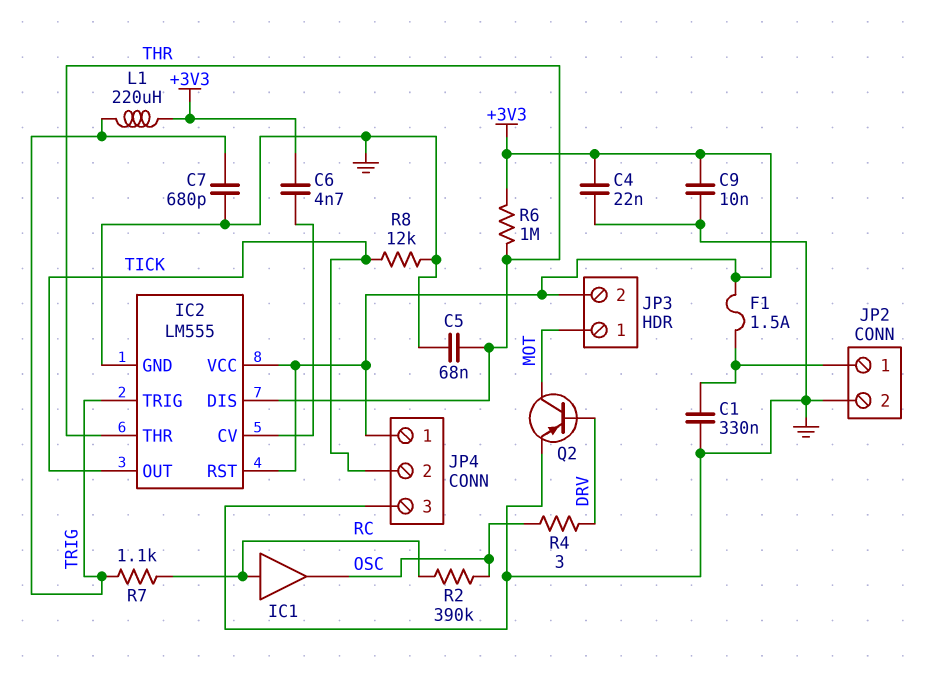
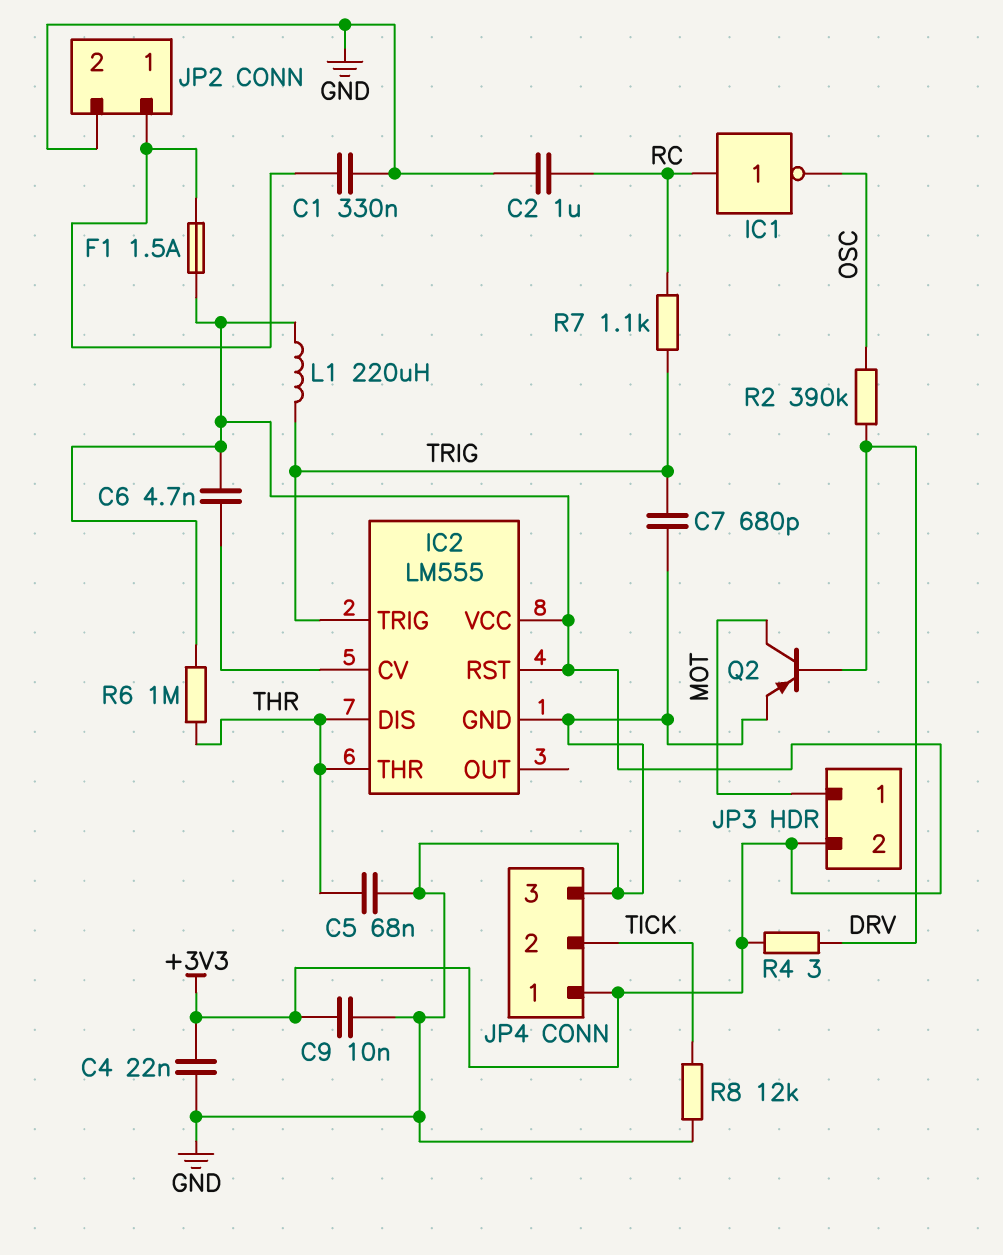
C2: none -> 1uF (GND, RC)
IC1: buffer (in RC, out OSC) -> NOT (in RC, out OSC)
IC2 pin OUT: TICK -> none
R2: 390k (OSC, RC) -> 390k (DRV, OSC)
R4: 3 (DRV, OSC) -> 3 (+3V3, DRV)

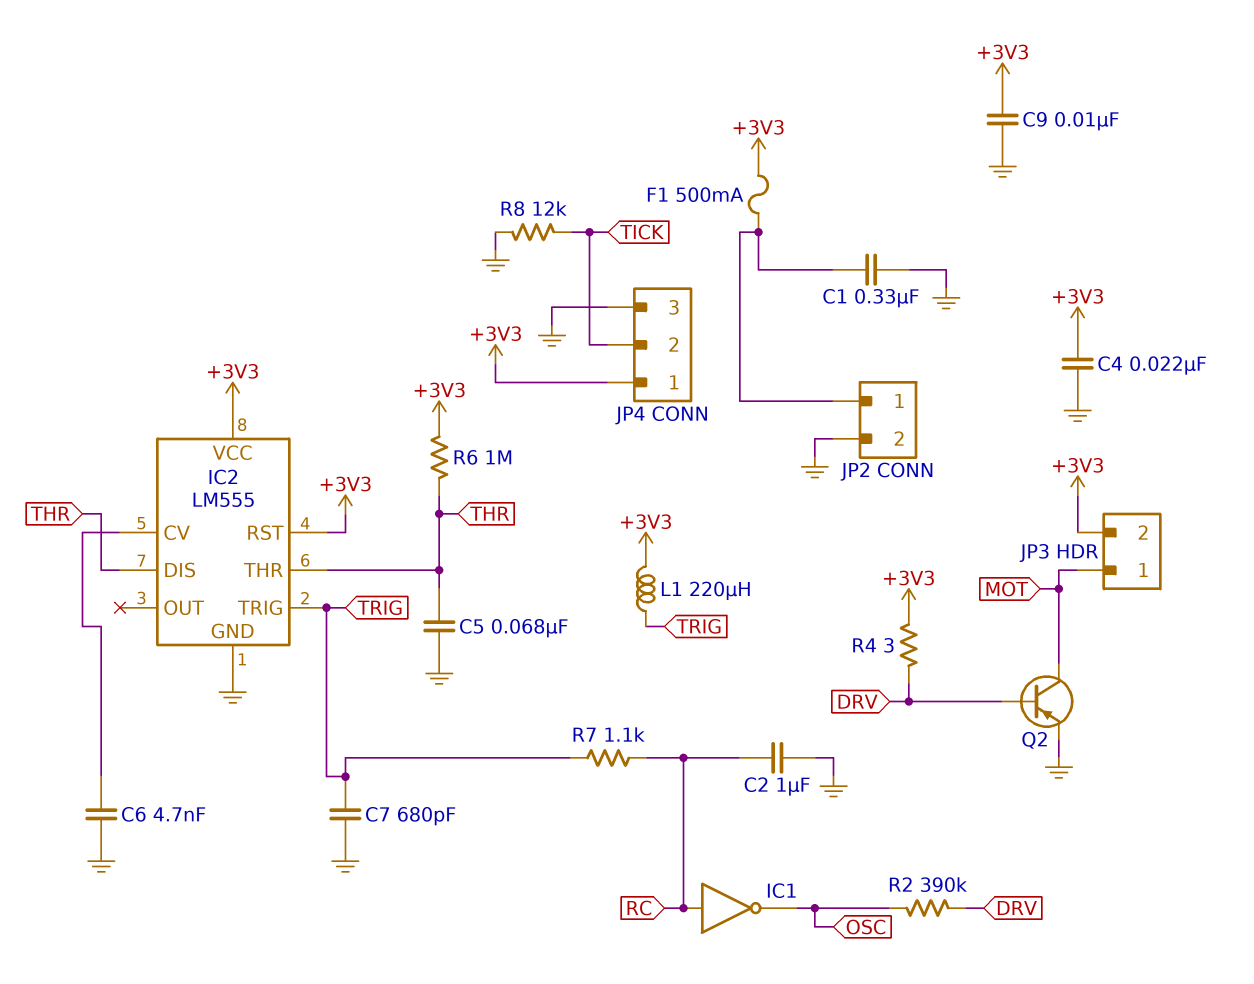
C6: 4.7nF (+3V3, IC2/CV) -> 4.7nF (GND, IC2/CV)
F1: 1.5A (+3V3, JP2/1) -> 500mA (+3V3, JP2/1)

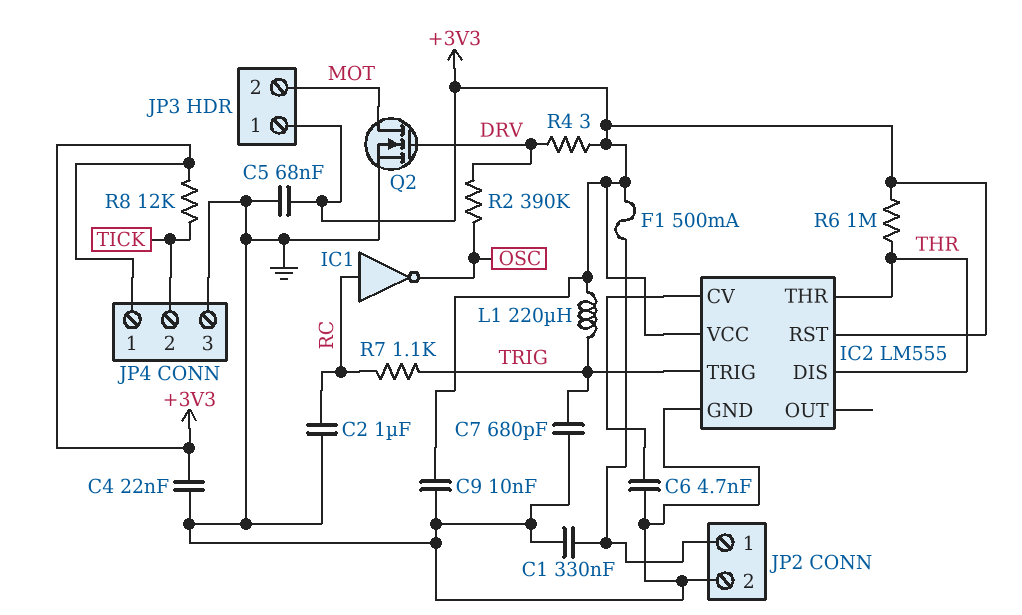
C5: 68nF (GND, THR) -> 68nF (+3V3, GND)
JP3 pin 1: MOT -> +3V3
JP3 pin 2: +3V3 -> MOT
Q2: PNP (B DRV, C MOT, E GND) -> NMOS (G DRV, D MOT, S GND)
R8: 12k (GND, TICK) -> 12k (+3V3, TICK)

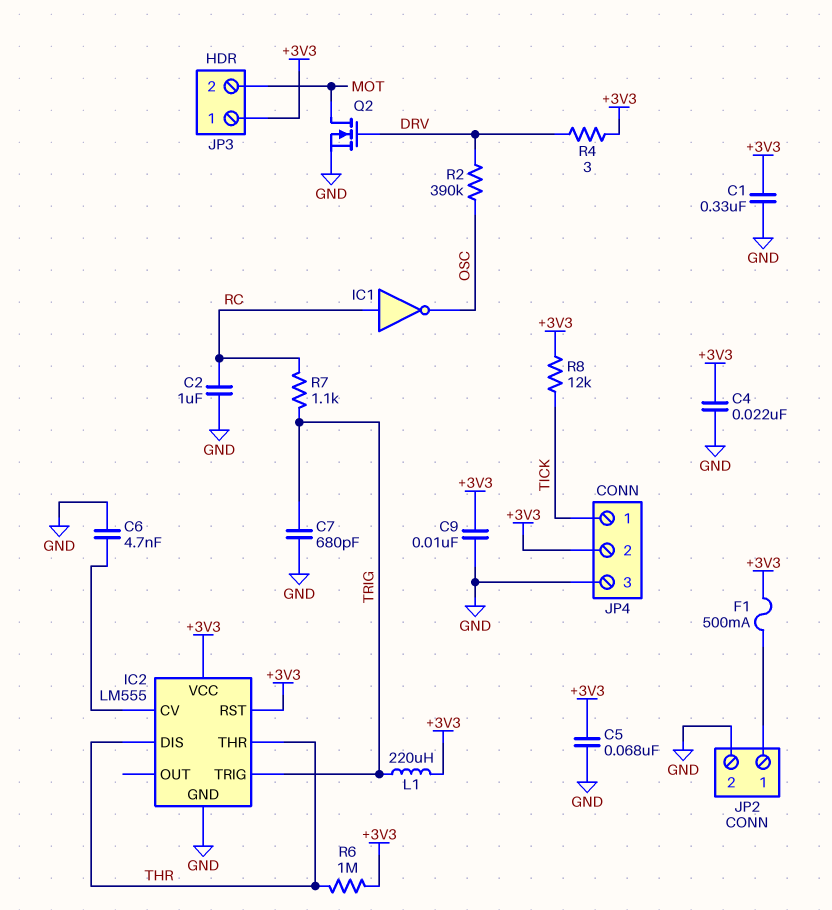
C1: 330nF (GND, JP2/1) -> 330nF (+3V3, GND)
JP4 pin 1: +3V3 -> TICK
JP4 pin 2: TICK -> +3V3

